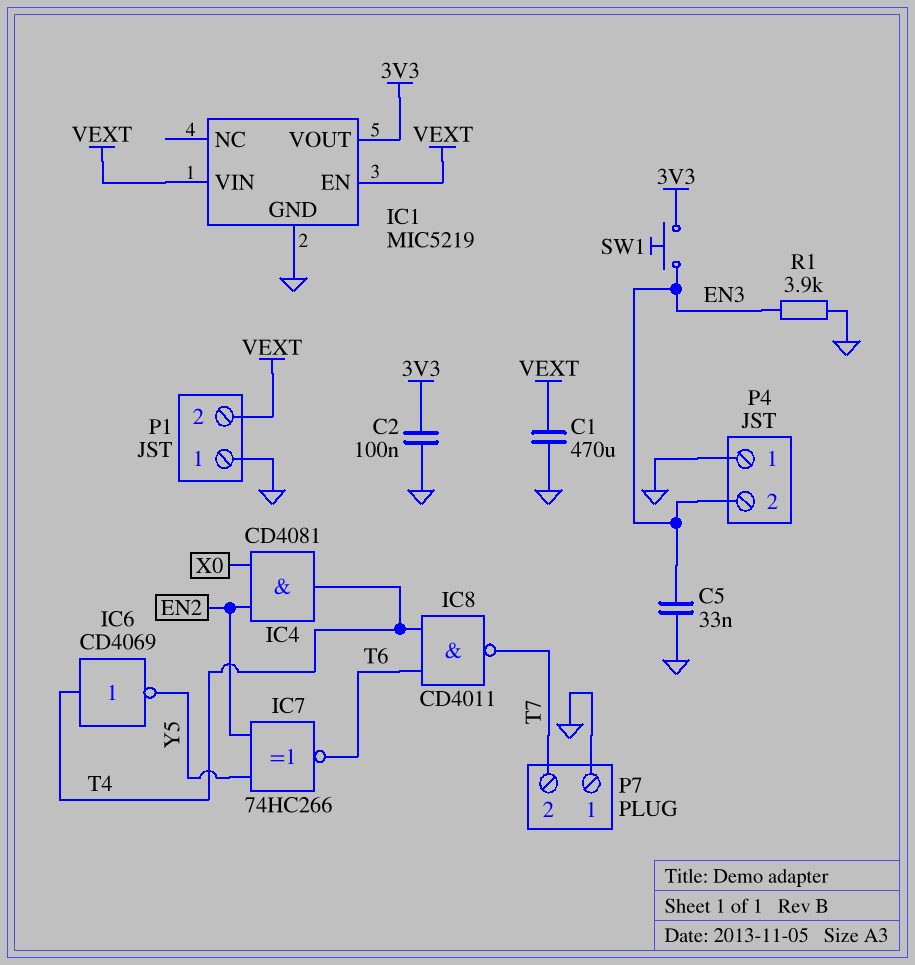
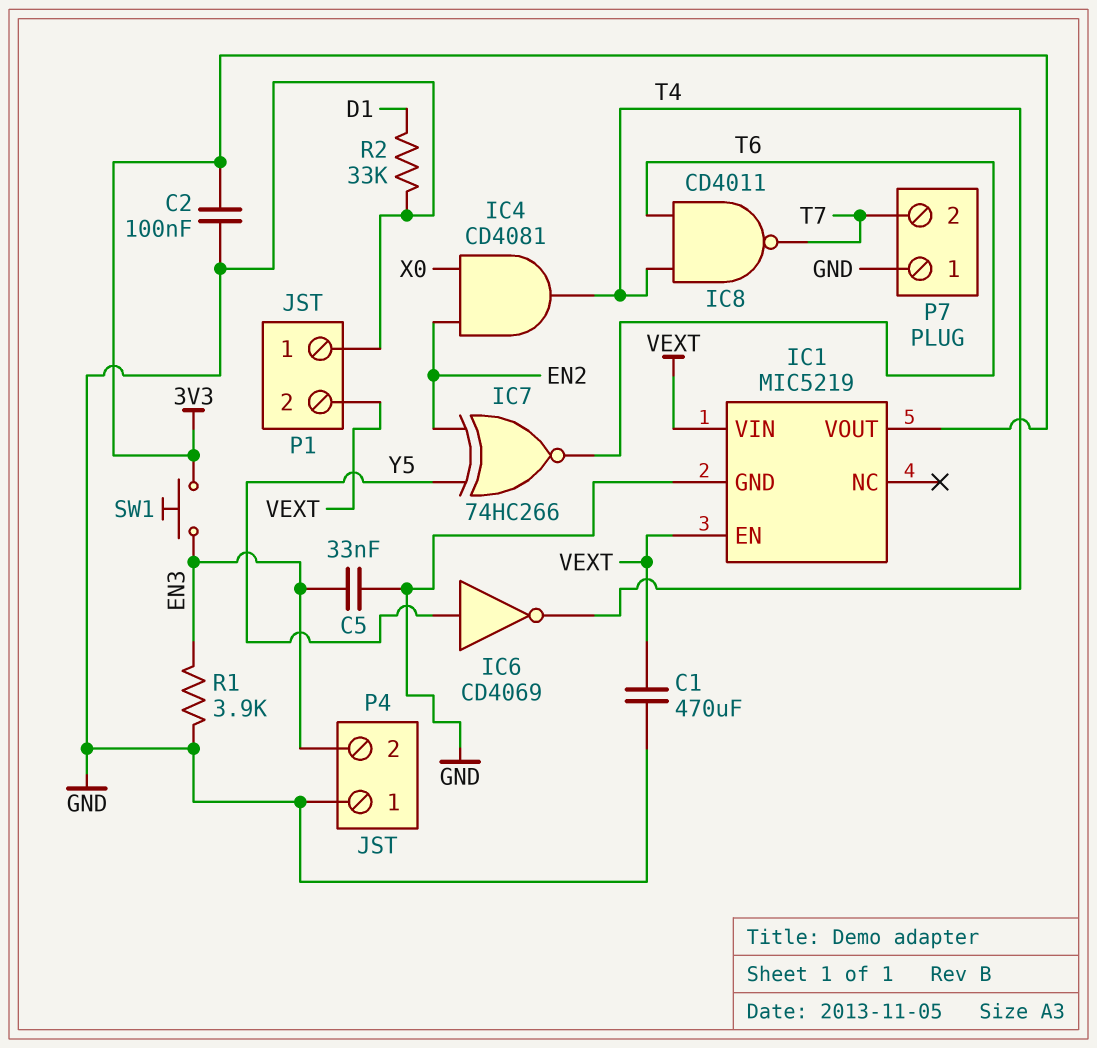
IC6: NOT CD4069 (in T4, out Y5) -> NOT CD4069 (in Y5, out T4)
R2: none -> 33k (D1, GND)

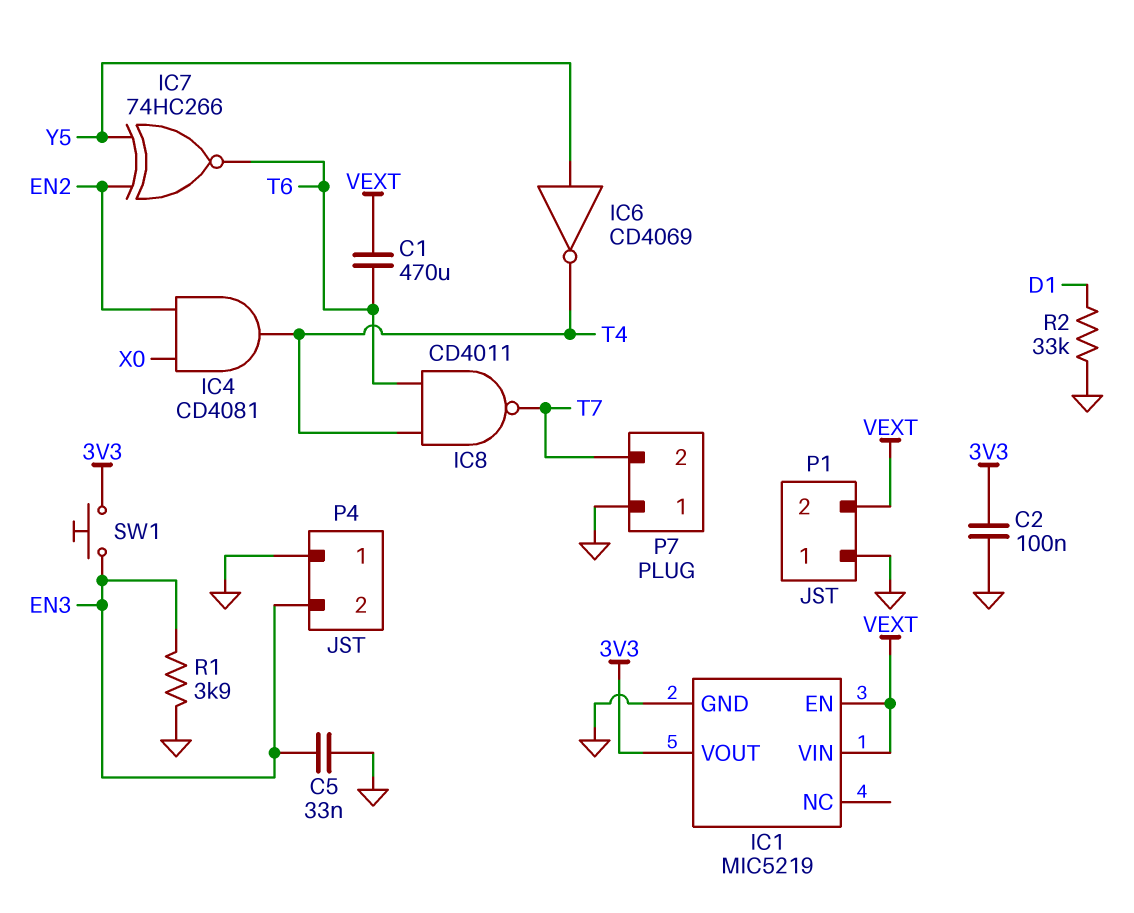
C1: 470uF (GND, VEXT) -> 470uF (T6, VEXT)

